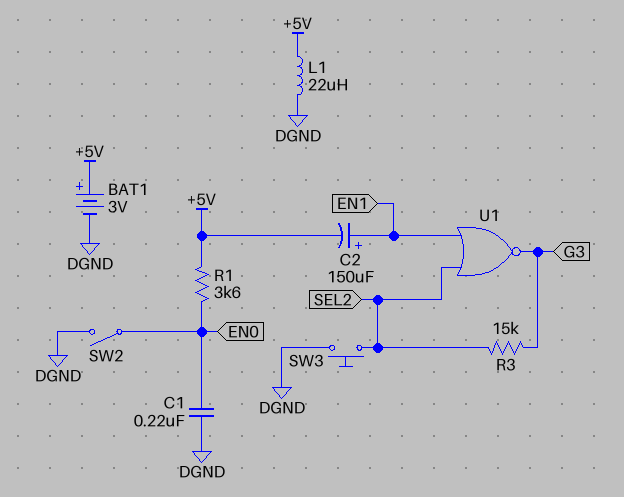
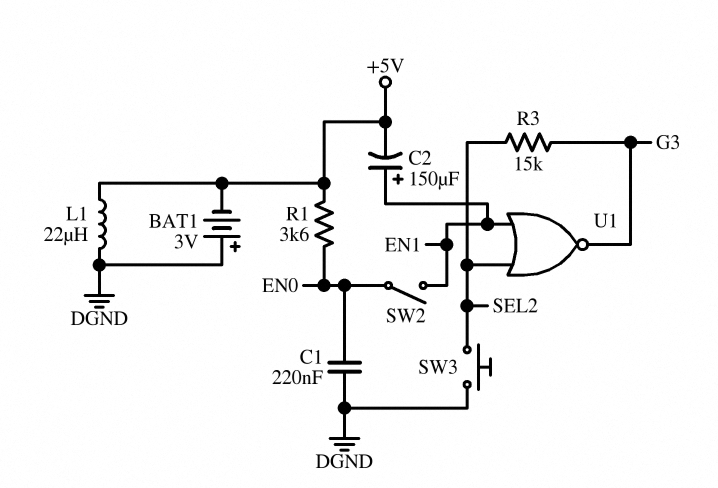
BAT1: 3V (plus +5V, minus DGND) -> 3V (plus DGND, minus +5V)
SW2: switch (DGND, EN0) -> switch (EN0, EN1)

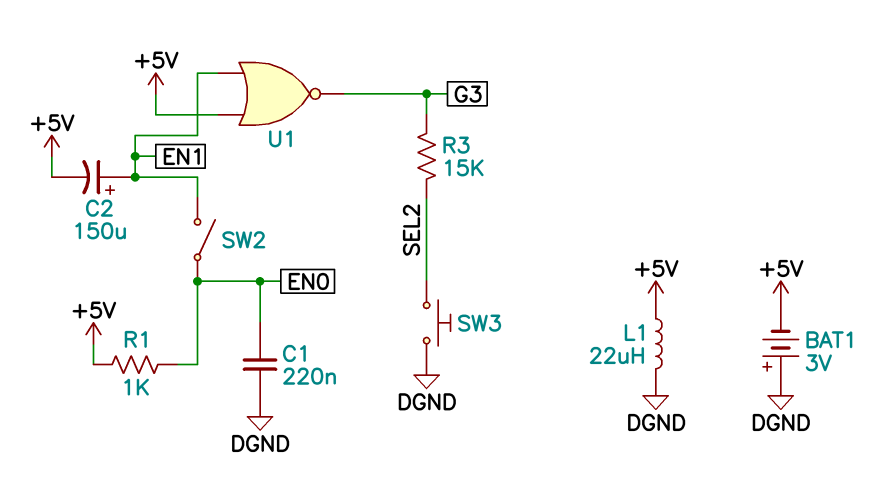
R1: 3.6k (+5V, EN0) -> 1k (+5V, EN0)
U1: NOR (in EN1, in SEL2, out G3) -> NOR (in +5V, in EN1, out G3)

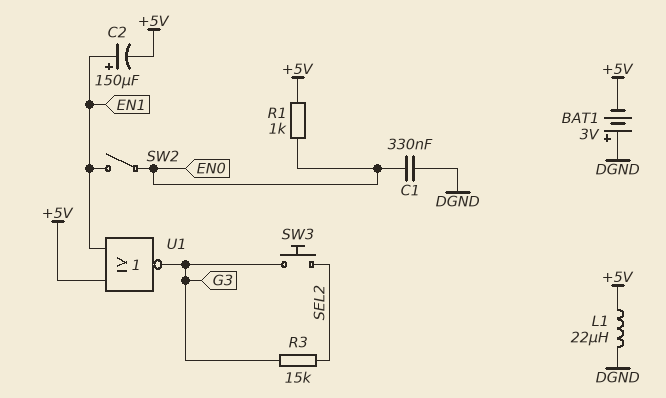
C1: 220nF (DGND, EN0) -> 330nF (DGND, EN0)
SW3: button (DGND, SEL2) -> button (G3, SEL2)

